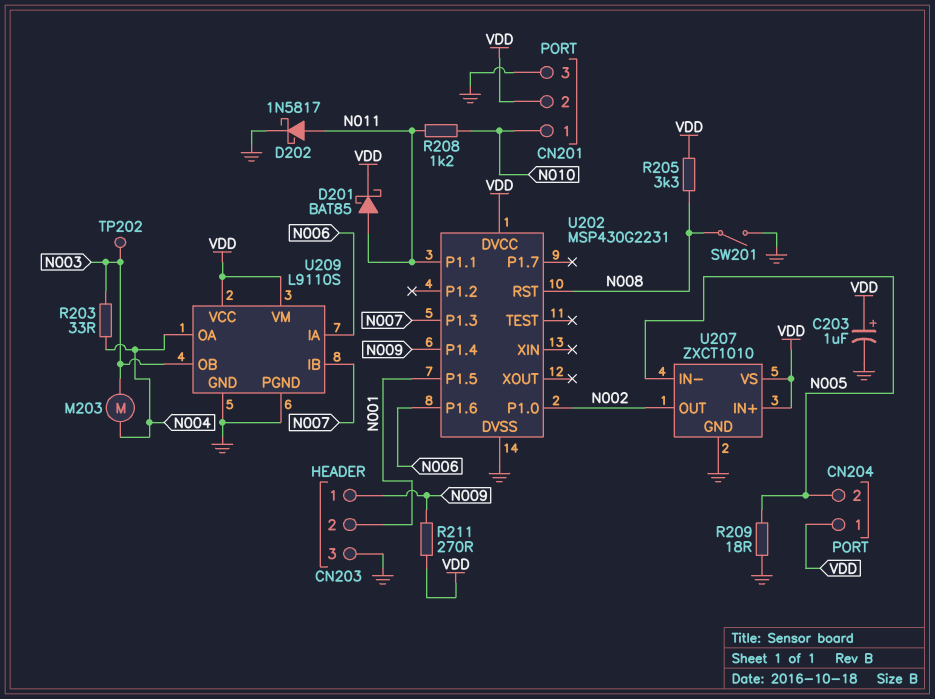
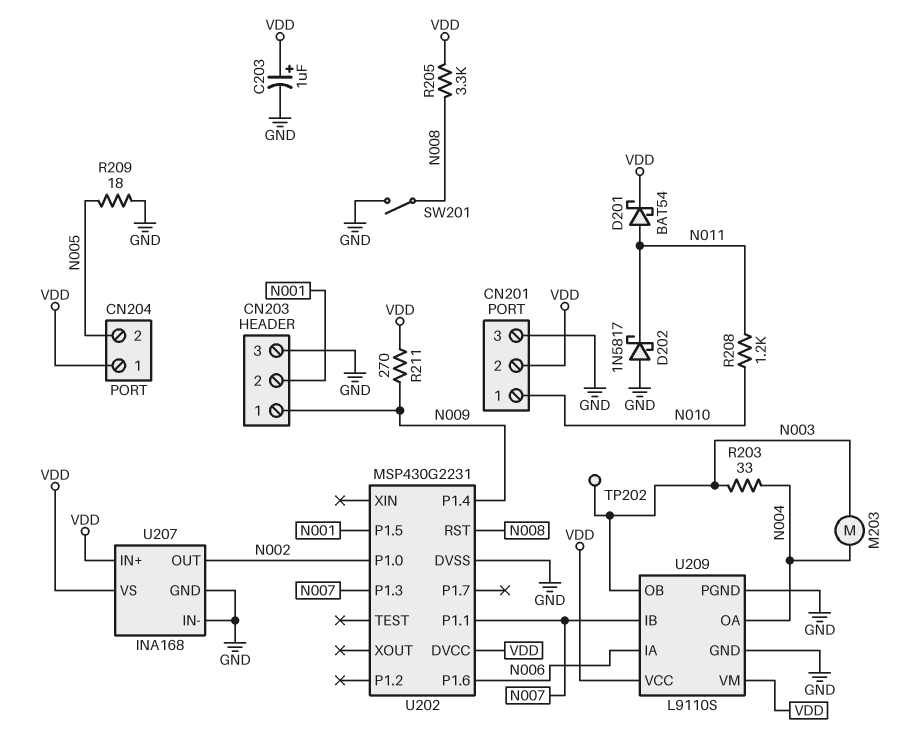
D201: schottky BAT85 (A N011, K VDD) -> schottky BAT54 (A N011, K VDD)
D202: schottky 1N5817 (A N011, K GND) -> schottky 1N5817 (A GND, K N011)
U202 pin P1.1: N011 -> N007
U207: ZXCT1010 -> INA168
U207 pin IN-: N005 -> GND

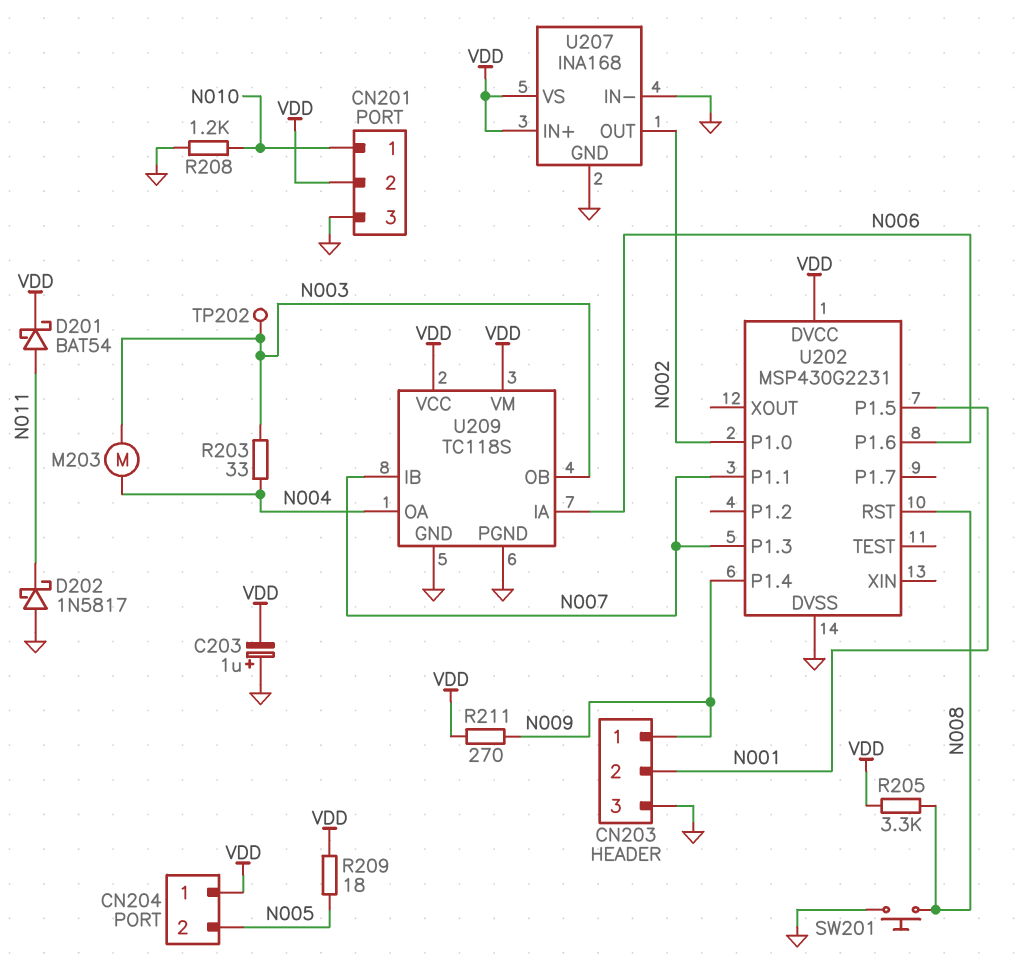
C203: 1uF (plus VDD, minus GND) -> 1uF (plus GND, minus VDD)
R208: 1.2k (N010, N011) -> 1.2k (GND, N010)
R209: 18 (GND, N005) -> 18 (N005, VDD)
SW201: switch (GND, N008) -> button (GND, N008)
U209: L9110S -> TC118S

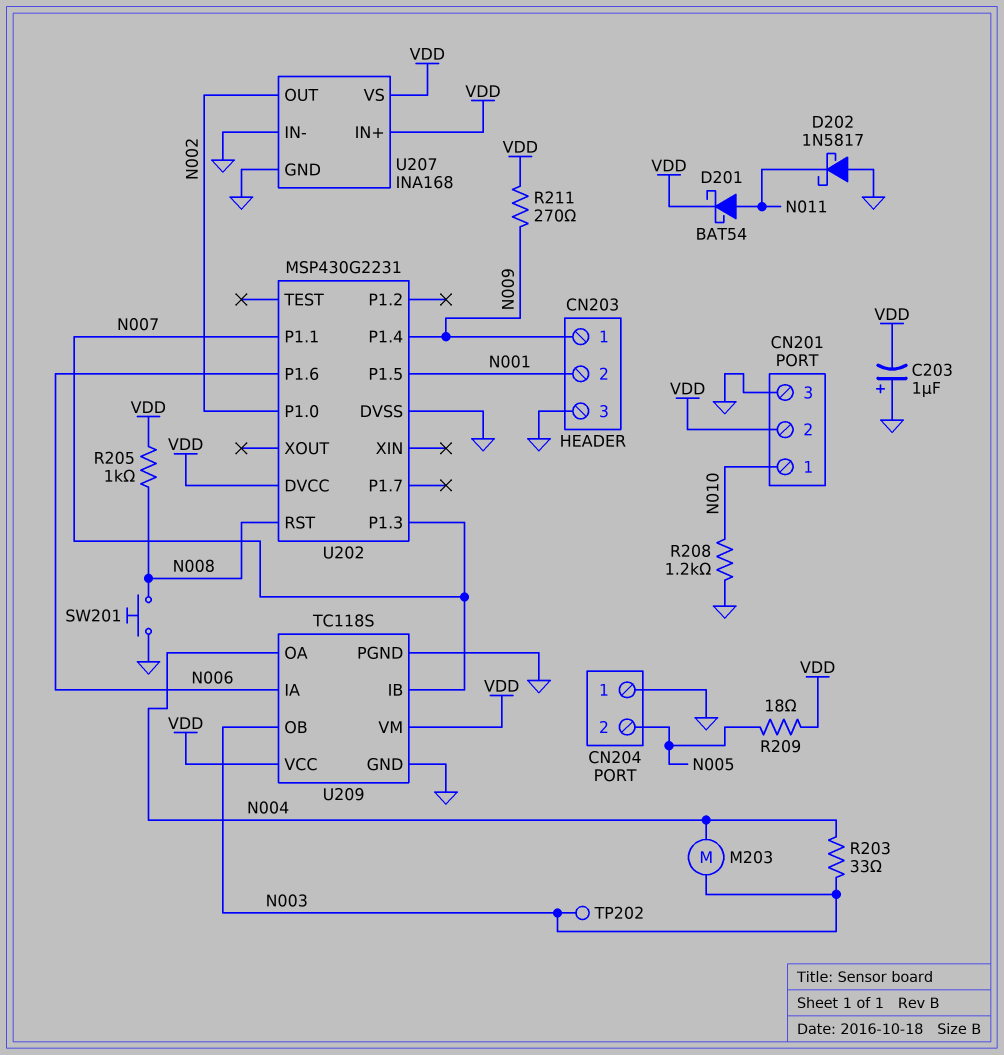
CN204 pin 1: VDD -> GND
R205: 3.3k (N008, VDD) -> 1k (N008, VDD)

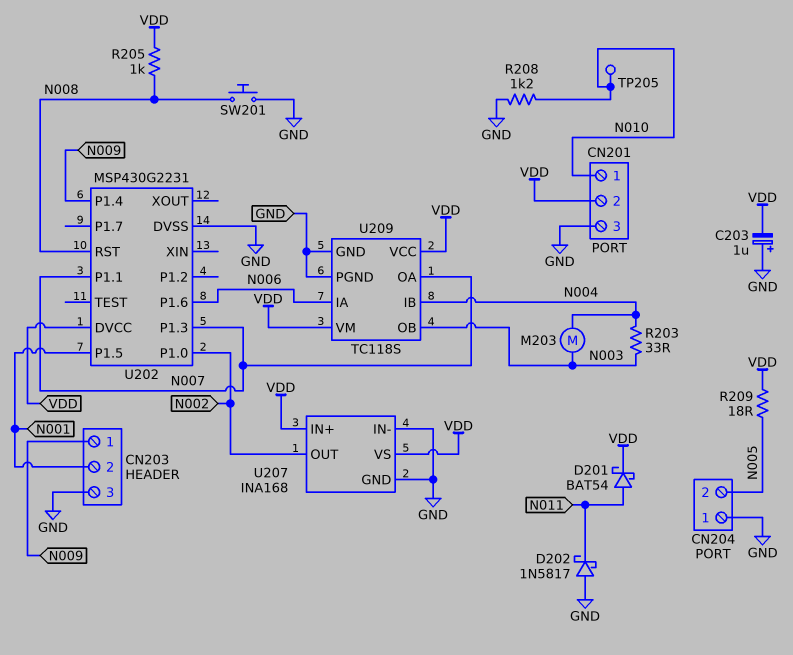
R211: 270 (N009, VDD) -> none
TP202: test point (N003) -> none
TP205: none -> test point (N010)
U209 pin IB: N007 -> N004
U209 pin OA: N004 -> N007

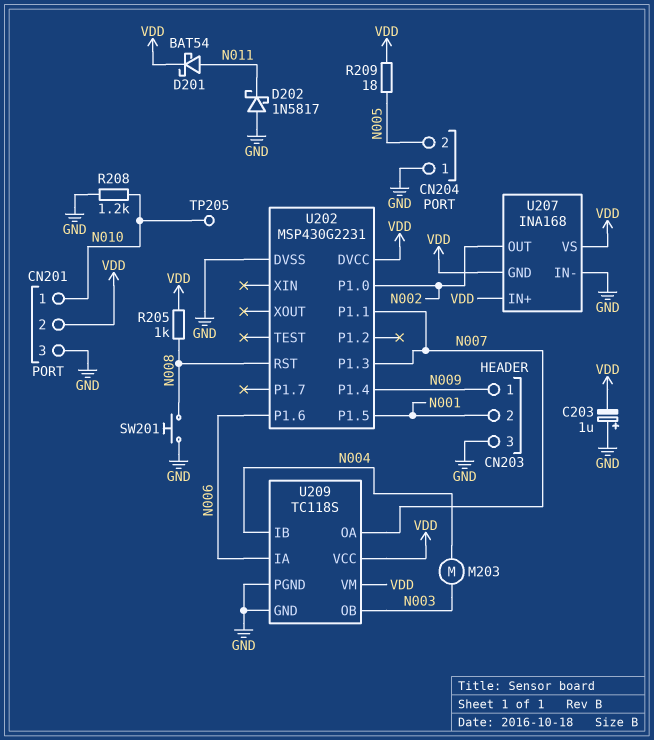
R203: 33 (N003, N004) -> none
U207 pin GND: GND -> VDD

